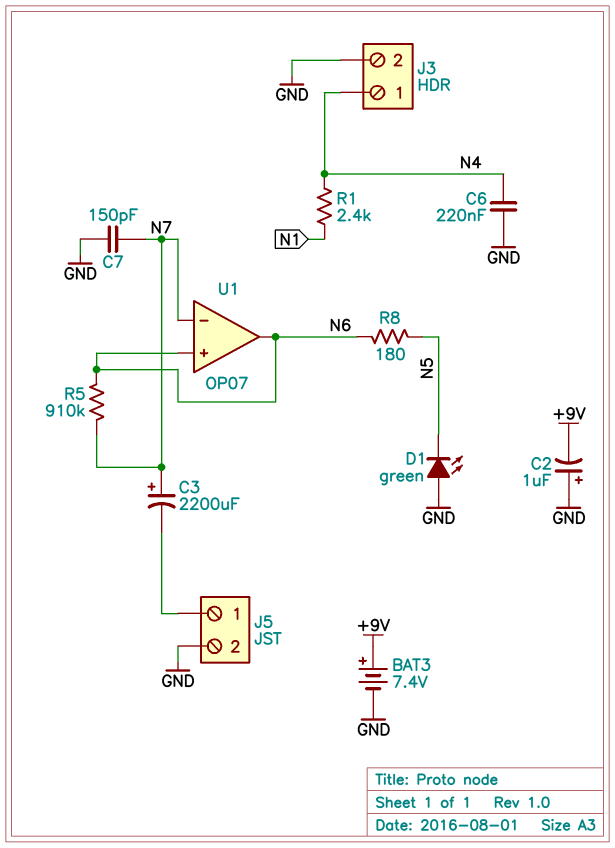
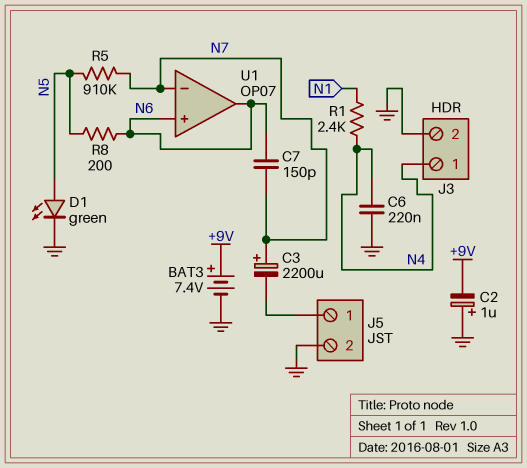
C7: 150pF (GND, N7) -> 150pF (N6, N7)
D1: LED green (A GND, K N5) -> LED green (A N5, K GND)
R5: 910k (N6, N7) -> 910k (N5, N7)
R8: 180 (N5, N6) -> 200 (N5, N6)

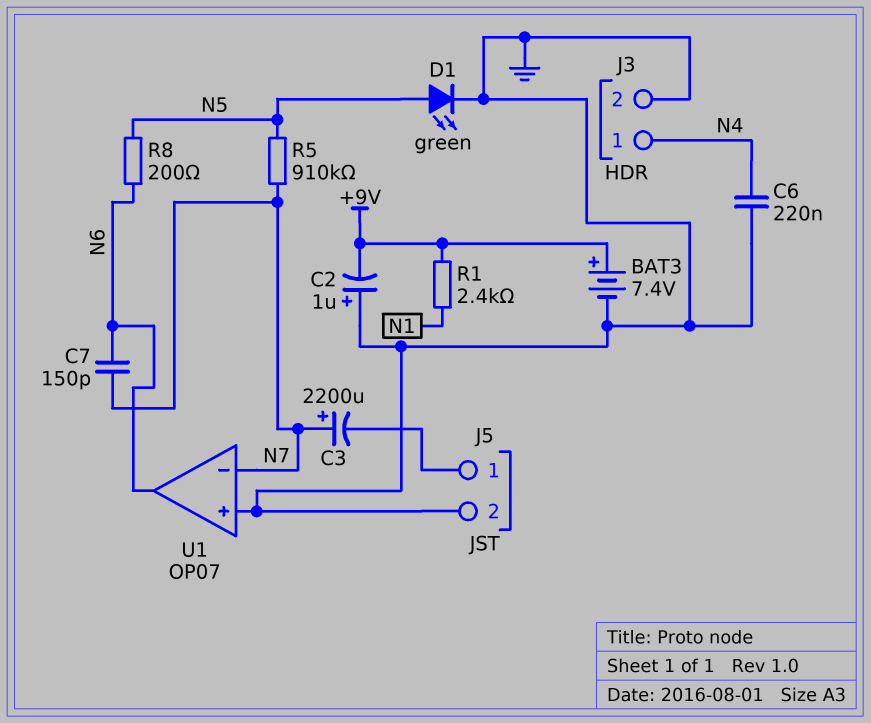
R1: 2.4k (N1, N4) -> 2.4k (+9V, N1)
U1 pin in+: N6 -> GND

